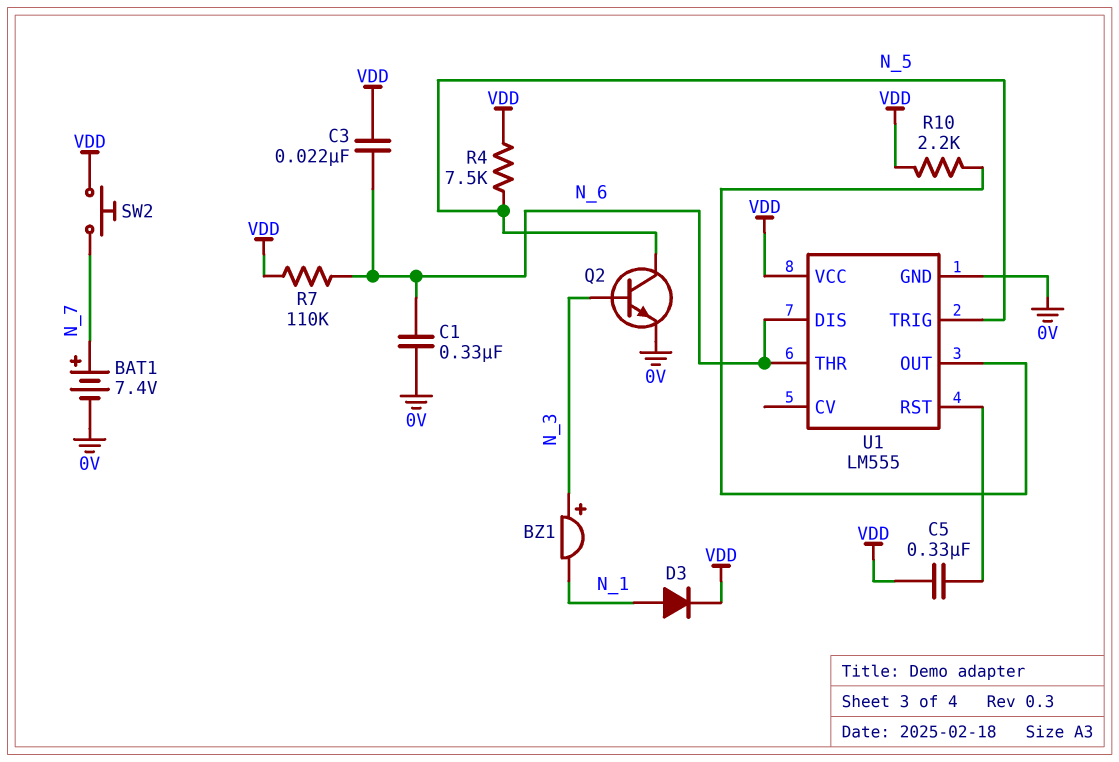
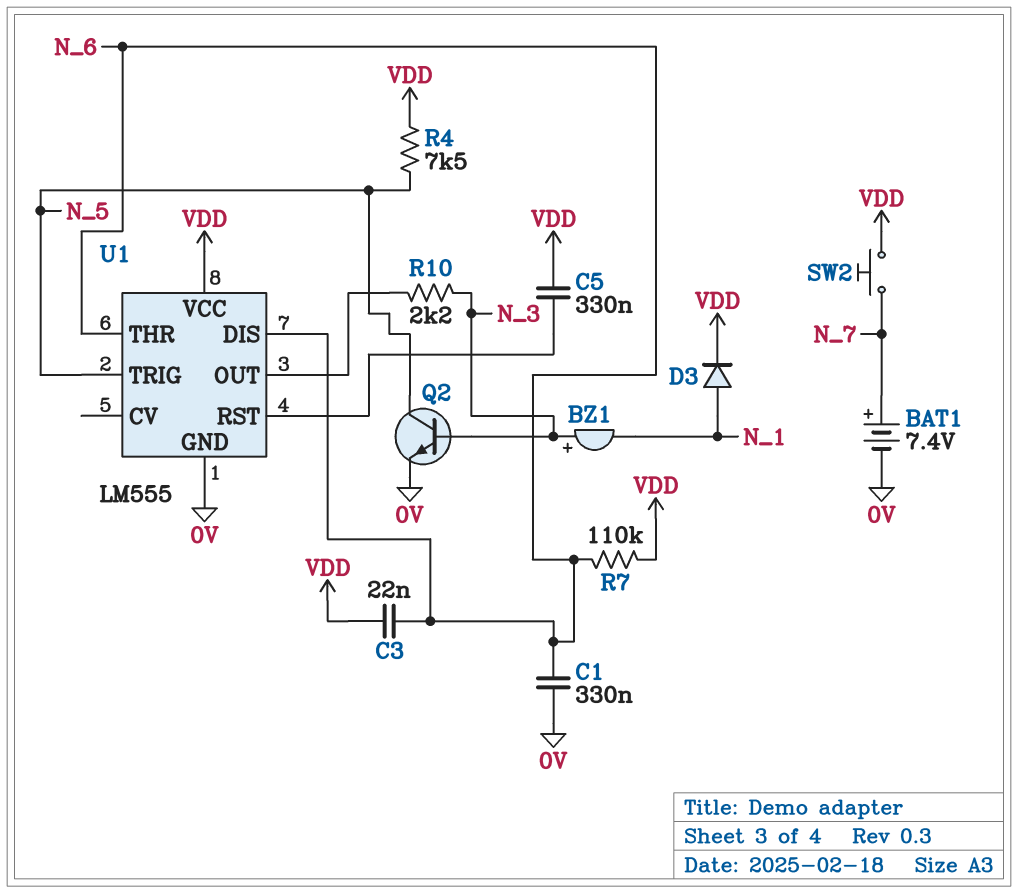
R10: 2.2k (U1/OUT, VDD) -> 2.2k (N_3, U1/OUT)

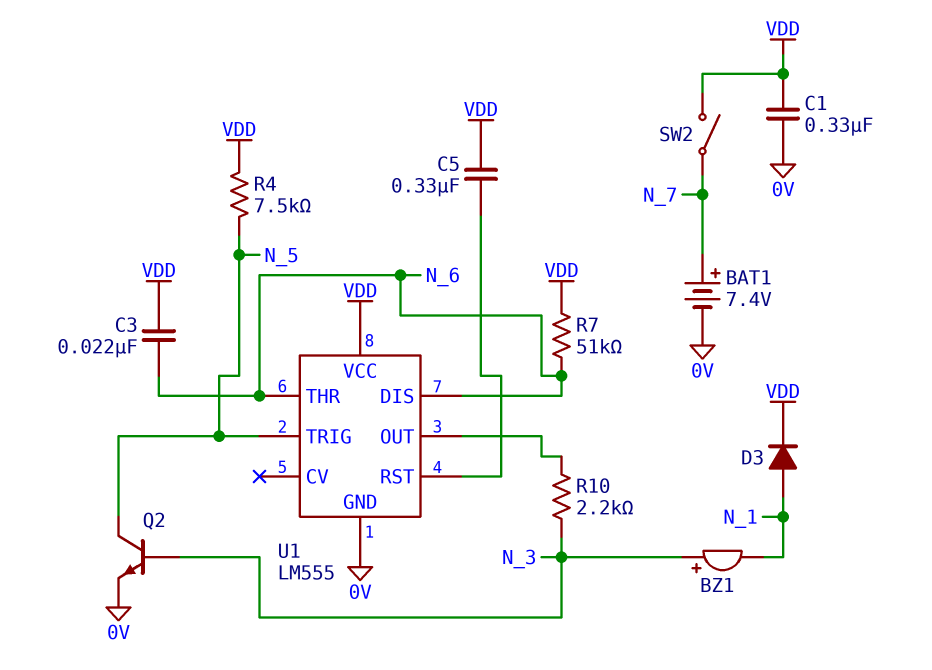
C1: 330nF (0V, N_6) -> 330nF (0V, VDD)
R7: 110k (N_6, VDD) -> 51k (N_6, VDD)
SW2: button (N_7, VDD) -> switch (N_7, VDD)

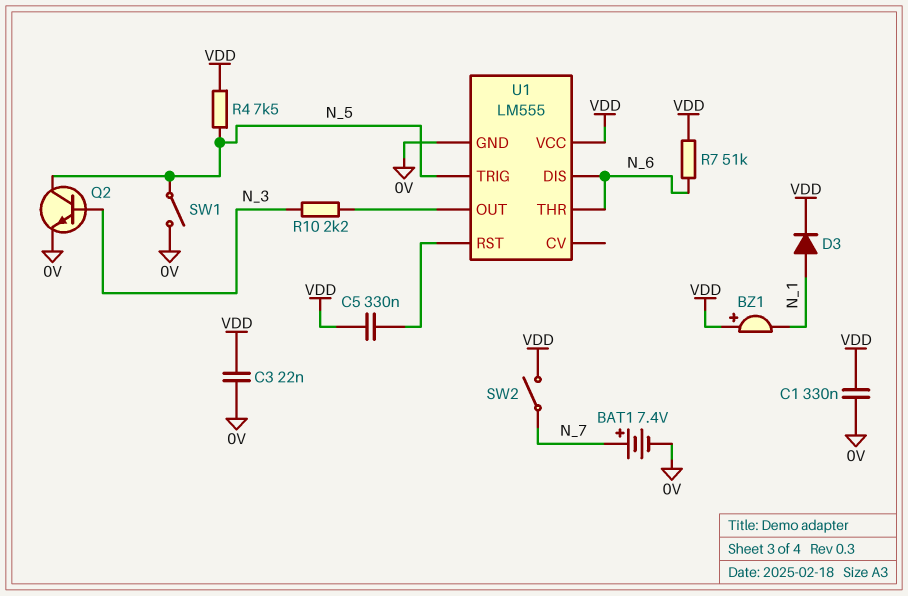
BZ1: buzzer (plus N_3, minus N_1) -> buzzer (plus VDD, minus N_1)
C3: 22nF (N_6, VDD) -> 22nF (0V, VDD)
SW1: none -> switch (0V, N_5)

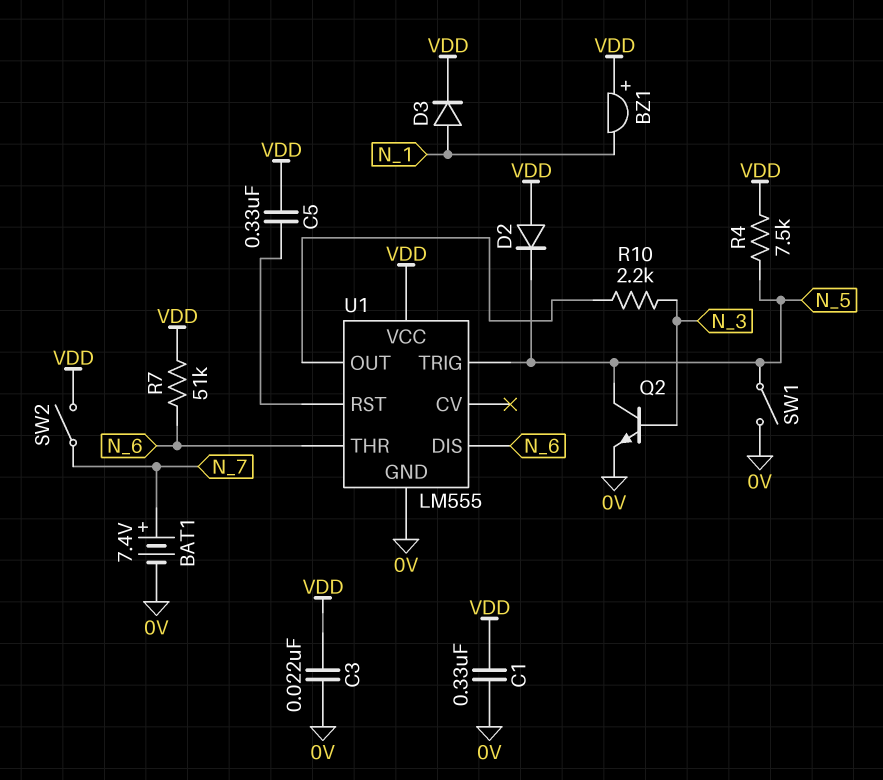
D2: none -> diode (A VDD, K N_5)

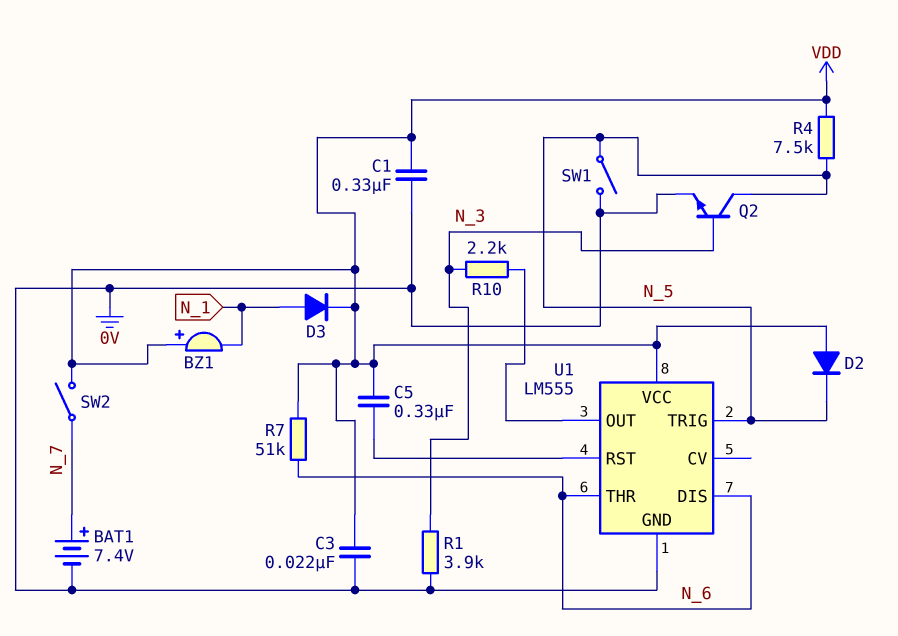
R1: none -> 3.9k (0V, N_3)

